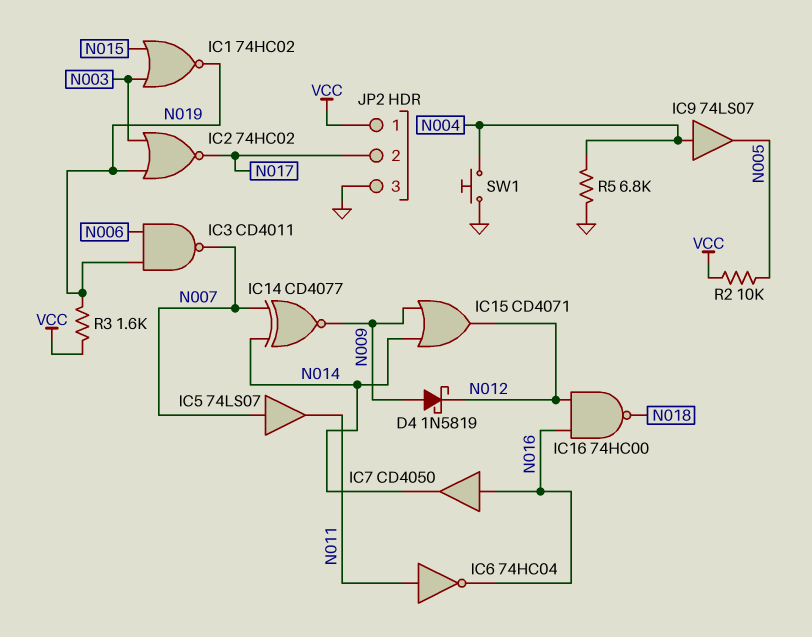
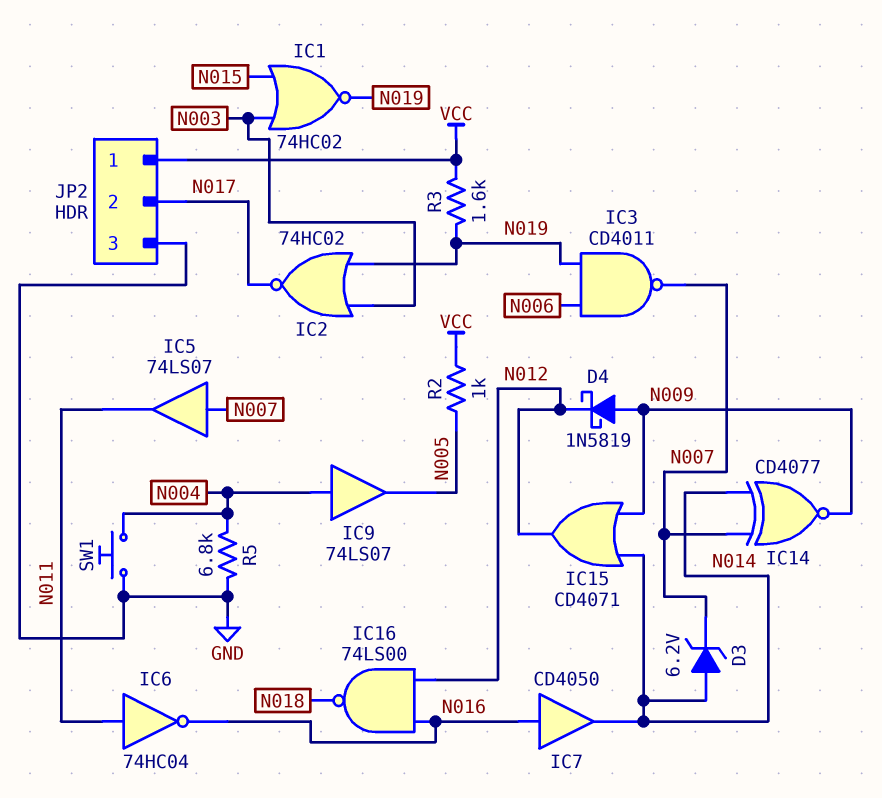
D3: none -> zener 6.2V (A N014, K N007)
IC16: NAND 74HC00 (in N012, in N016, out N018) -> NAND 74LS00 (in N012, in N016, out N018)
R2: 10k (N005, VCC) -> 1k (N005, VCC)

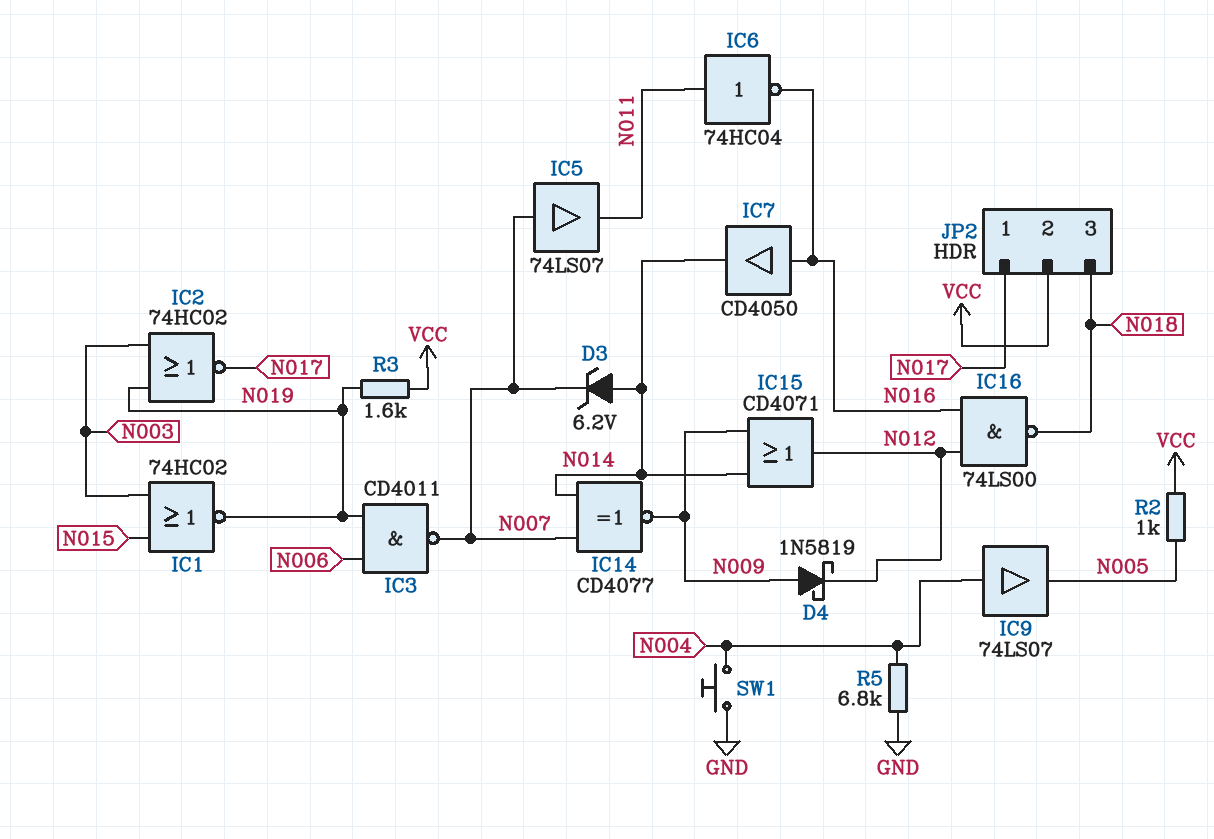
JP2 pin 1: VCC -> N017
JP2 pin 2: N017 -> VCC
JP2 pin 3: GND -> N018

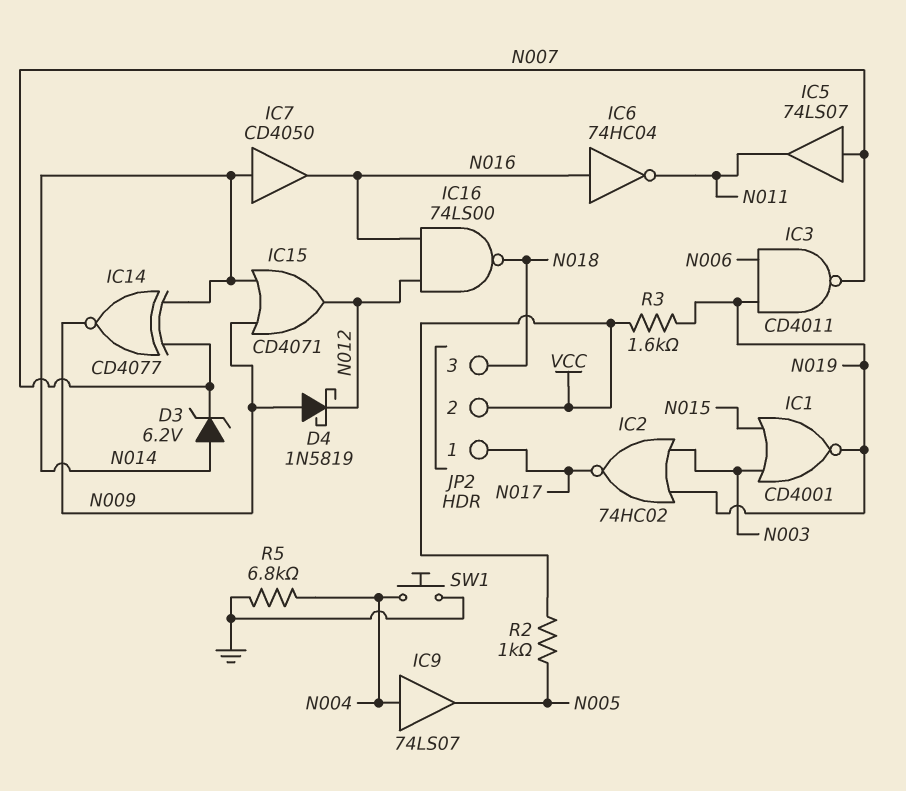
IC1: NOR 74HC02 (in N003, in N015, out N019) -> NOR CD4001 (in N003, in N015, out N019)
IC6: NOT 74HC04 (in N011, out N016) -> NOT 74HC04 (in N016, out N011)
IC7: buffer CD4050 (in N016, out N014) -> buffer CD4050 (in N014, out N016)

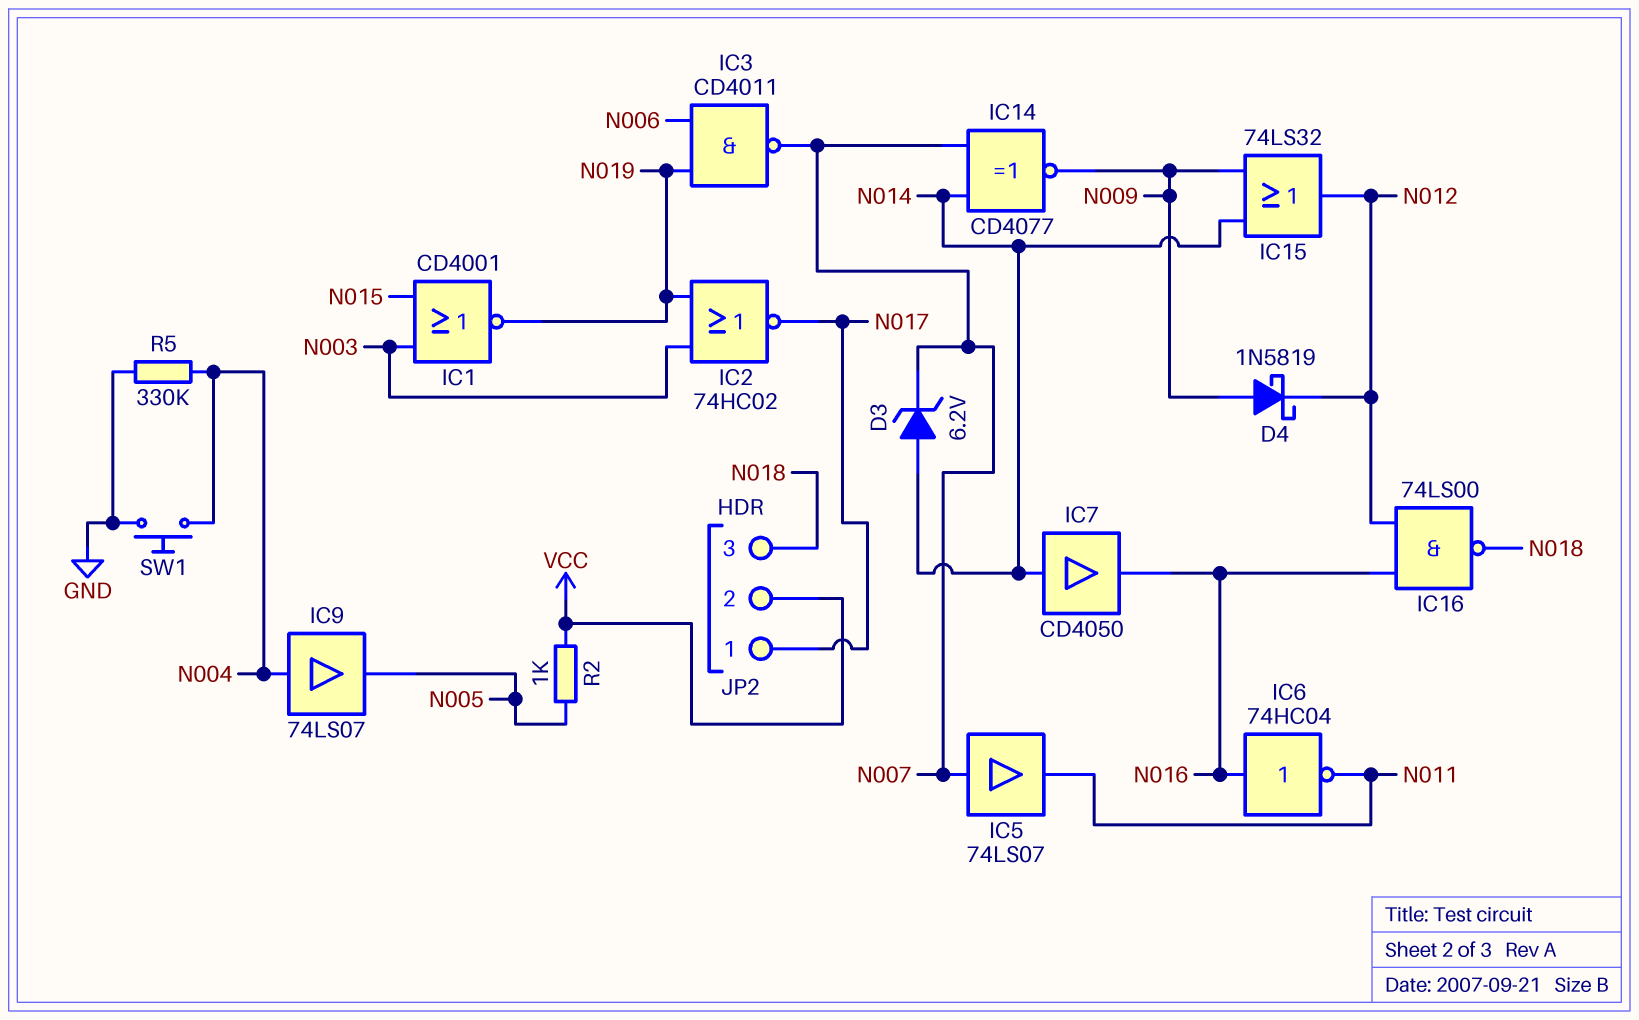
IC15: OR CD4071 (in N009, in N014, out N012) -> OR 74LS32 (in N009, in N014, out N012)
R3: 1.6k (N019, VCC) -> none
R5: 6.8k (GND, N004) -> 330k (GND, N004)

